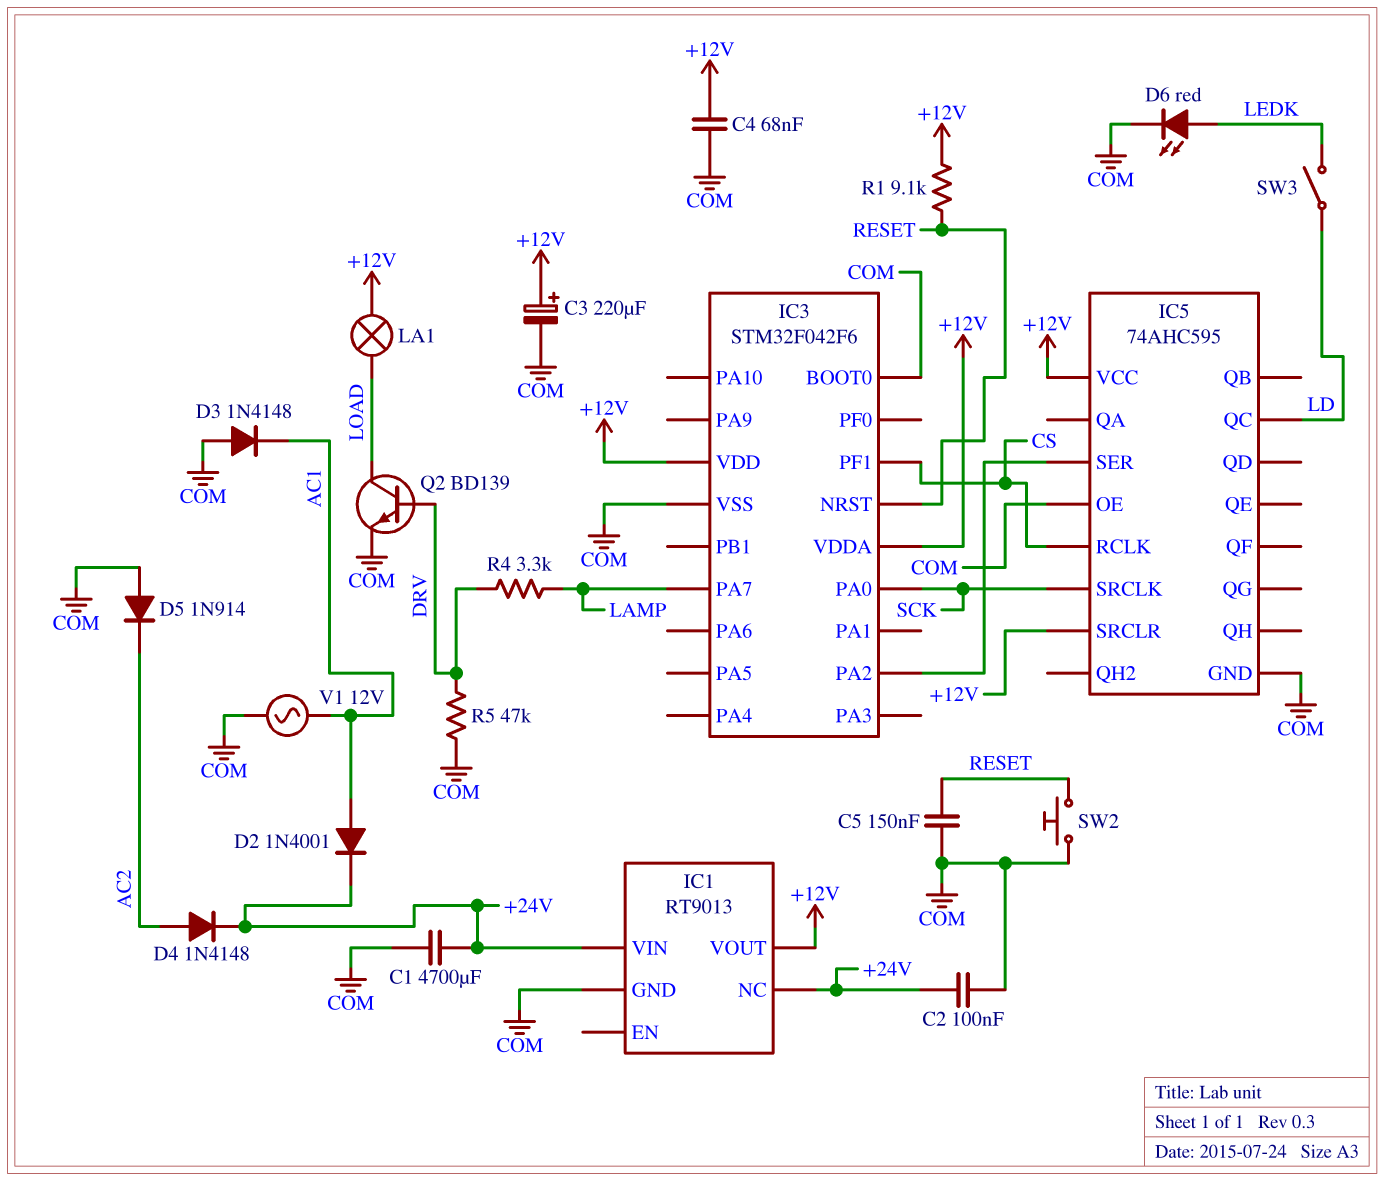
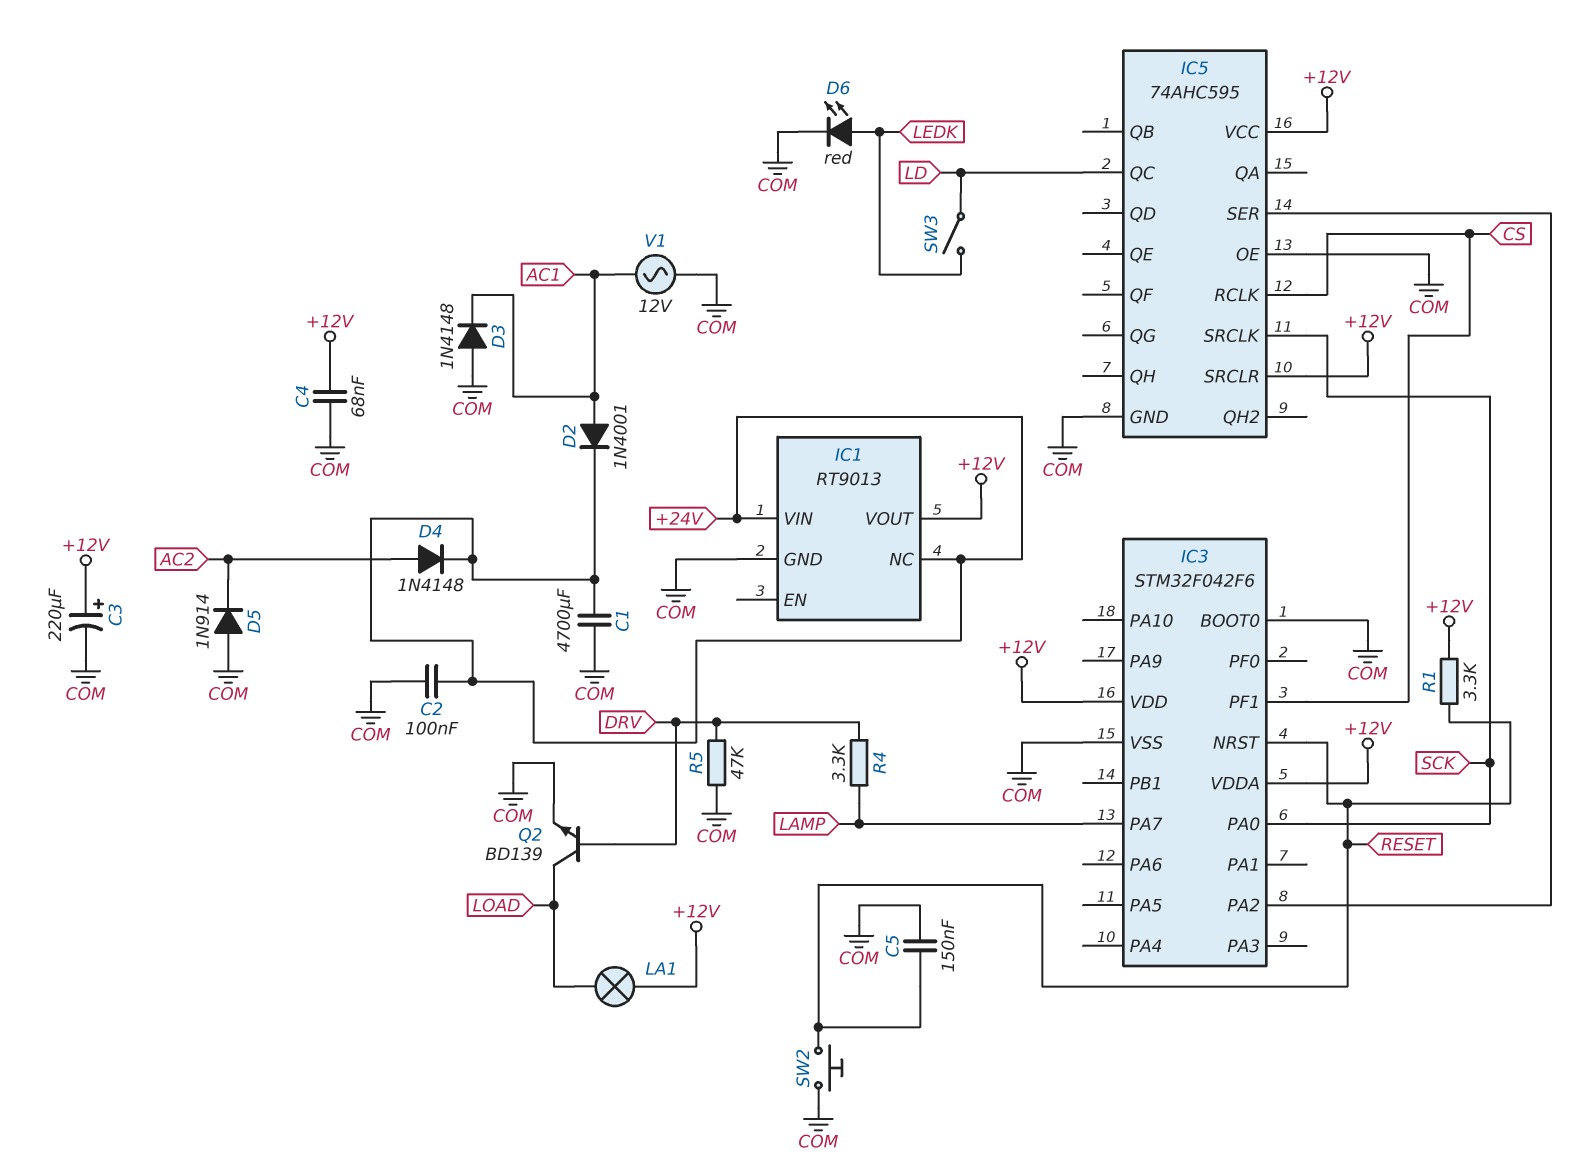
R1: 9.1k (+12V, RESET) -> 3.3k (+12V, RESET)

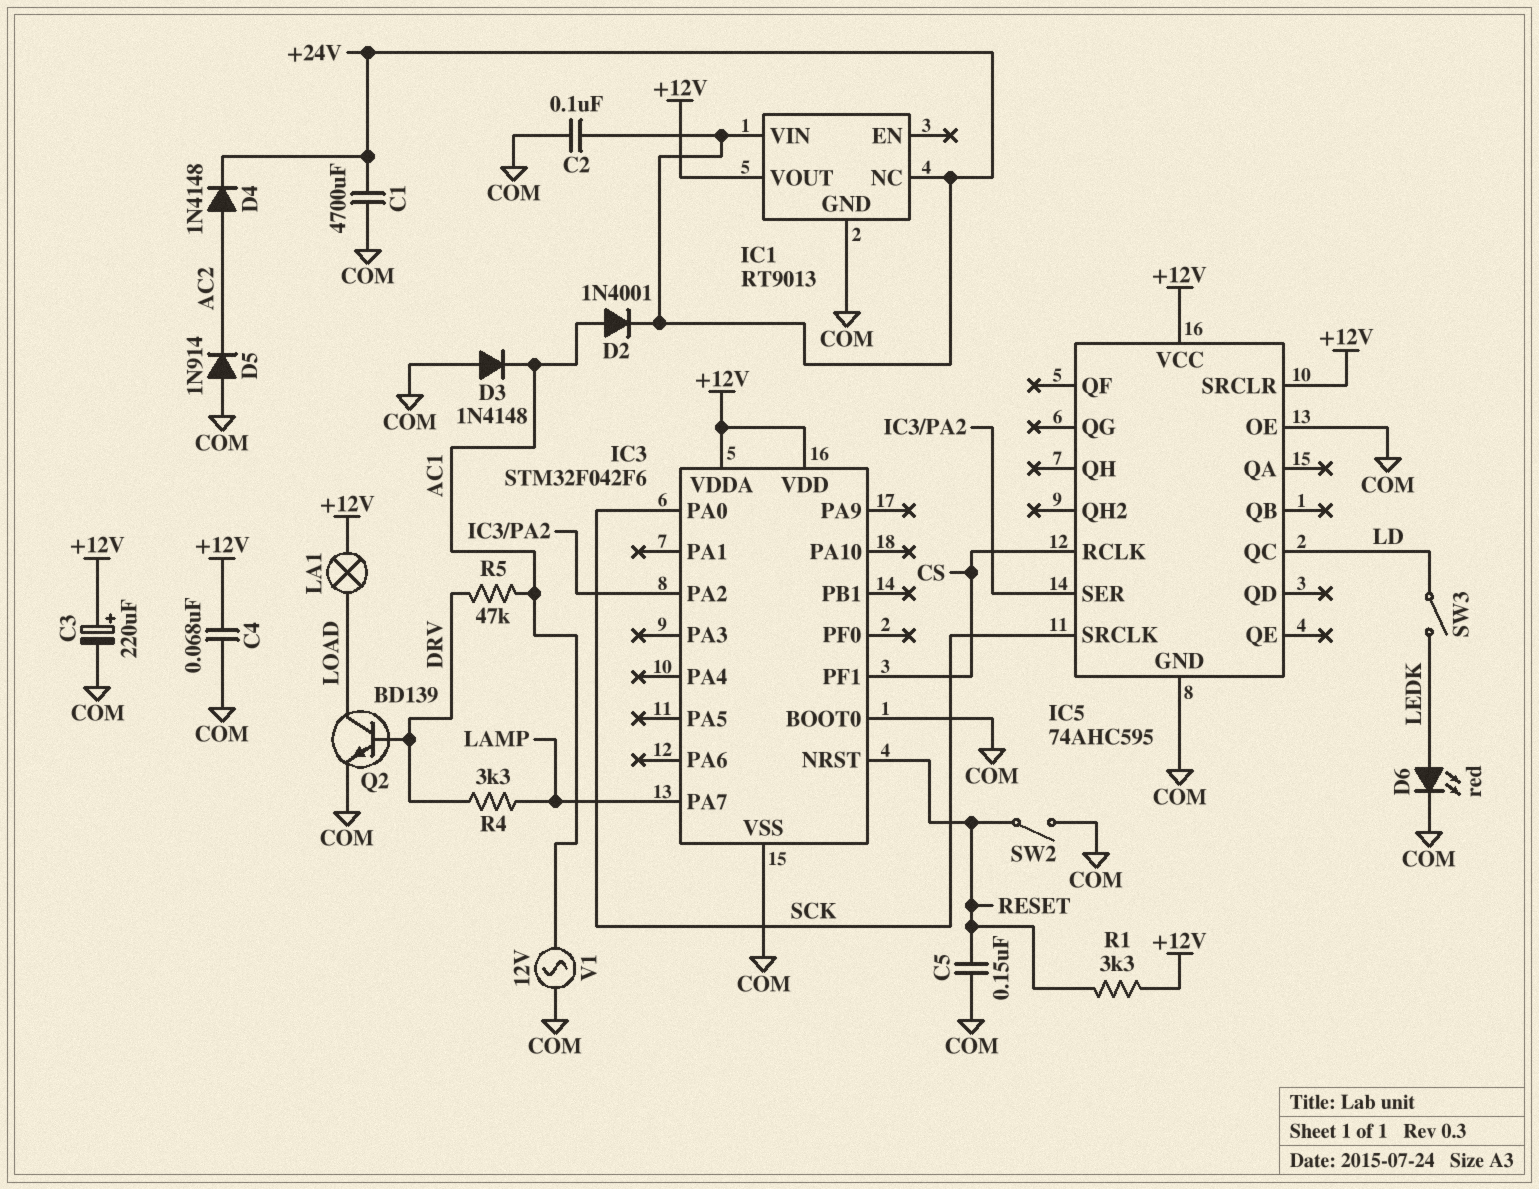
R5: 47k (COM, DRV) -> 47k (AC1, DRV)
SW2: button (COM, RESET) -> switch (COM, RESET)

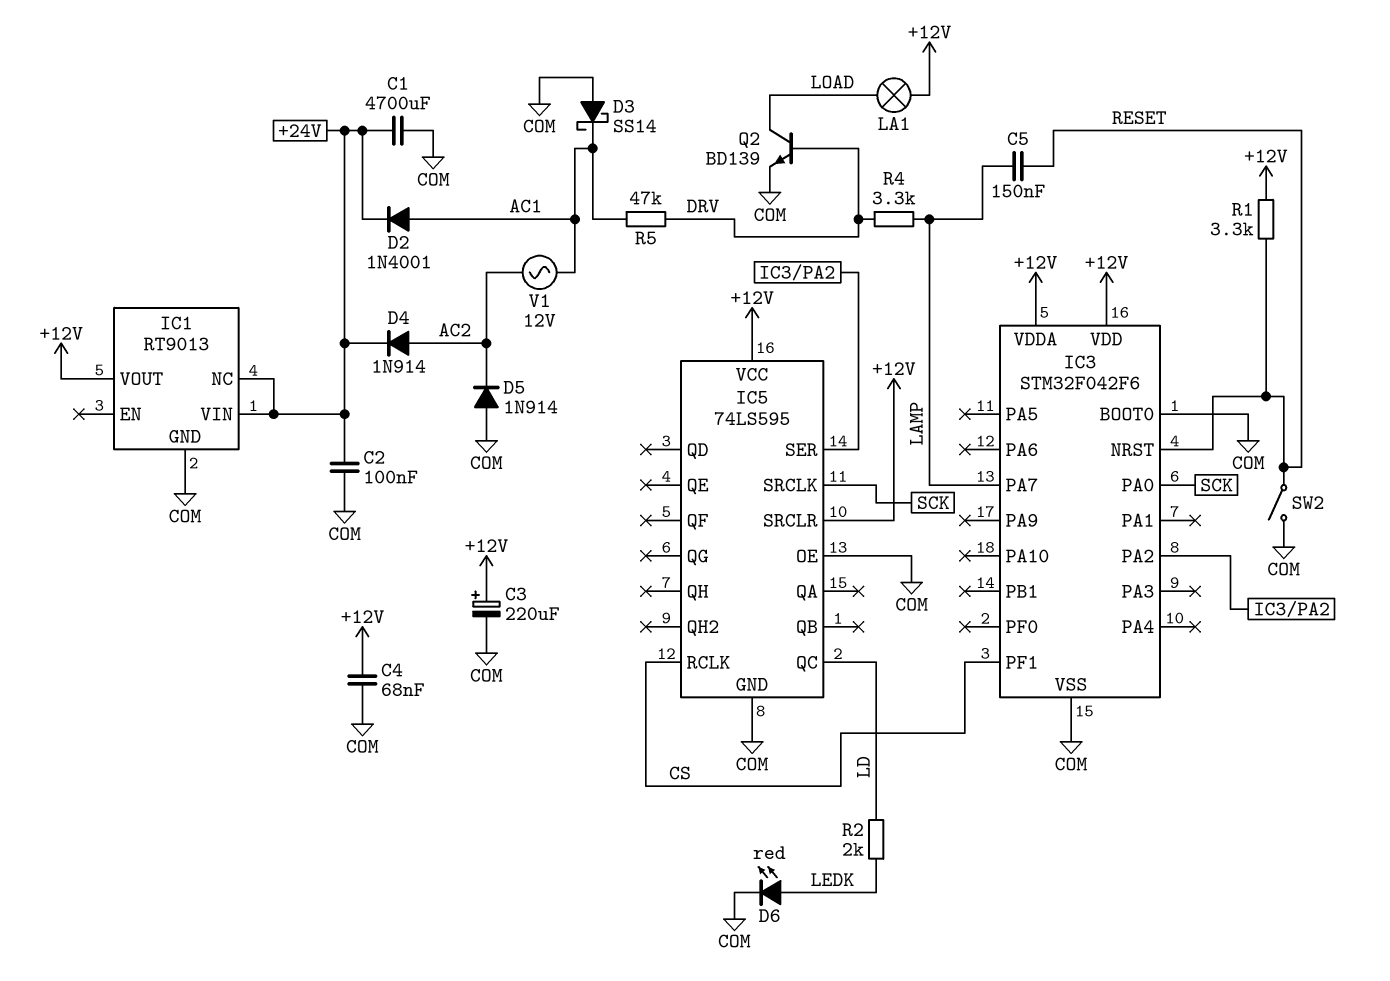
C5: 150nF (COM, RESET) -> 150nF (LAMP, RESET)
D3: diode 1N4148 (A COM, K AC1) -> schottky SS14 (A COM, K AC1)
D4: diode 1N4148 (A AC2, K +24V) -> diode 1N914 (A AC2, K +24V)
IC5: 74AHC595 -> 74LS595
R2: none -> 2k (LD, LEDK)
SW3: switch (LD, LEDK) -> none
V1: AC 12V (AC1, COM) -> AC 12V (AC1, AC2)

